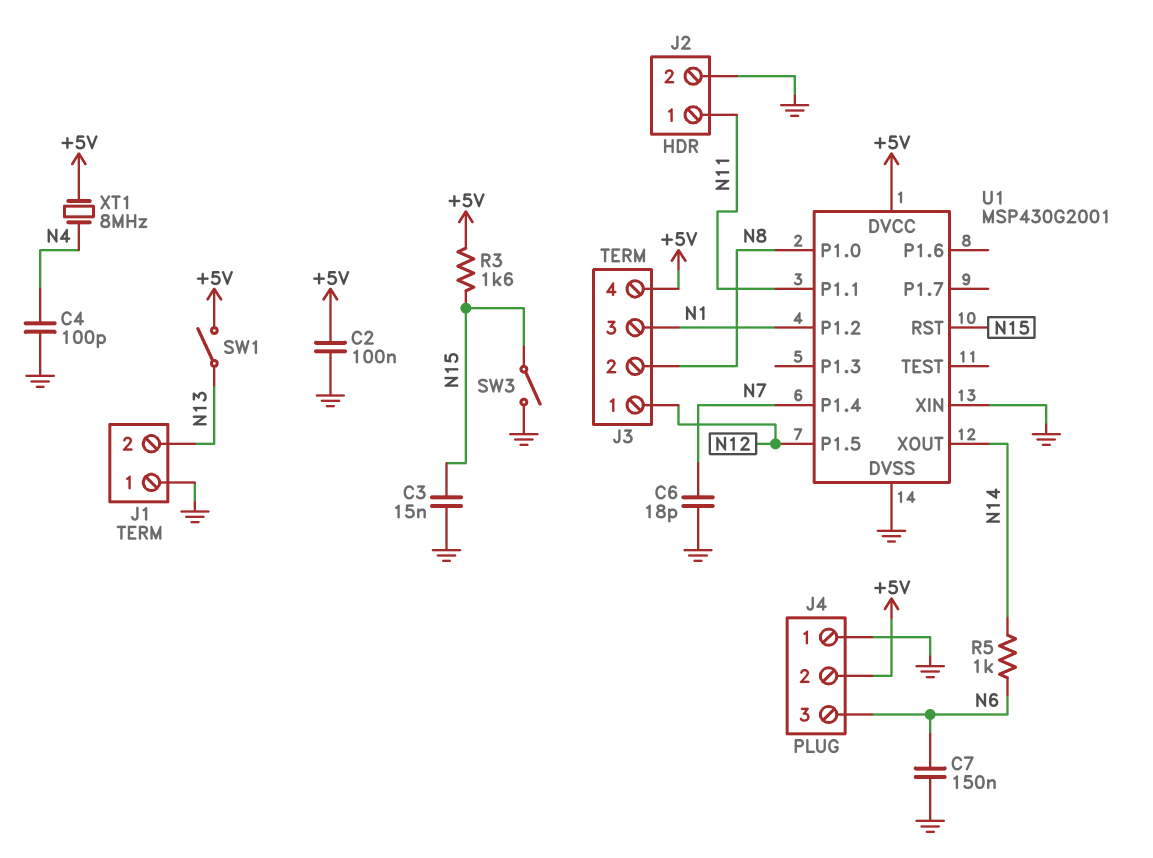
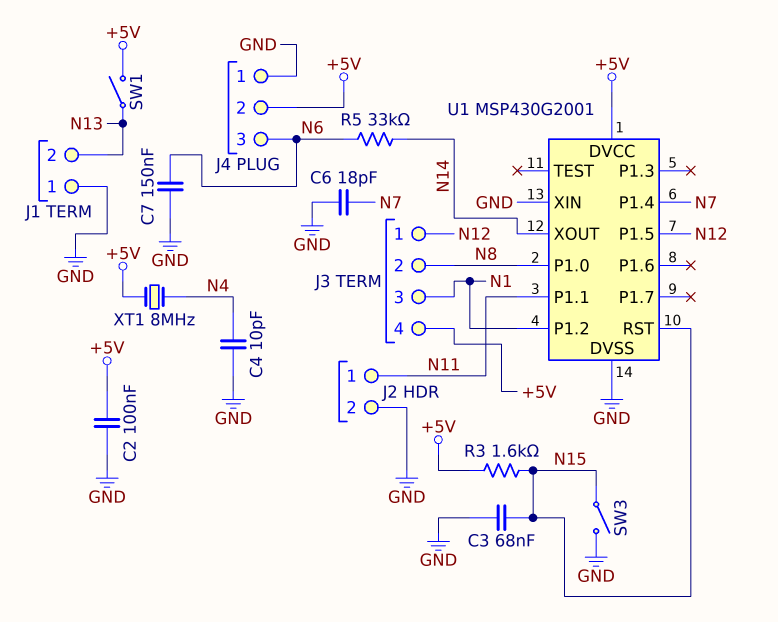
C3: 15nF (GND, N15) -> 68nF (GND, N15)
C4: 100pF (GND, N4) -> 10pF (GND, N4)
R5: 1k (N6, N14) -> 33k (N6, N14)

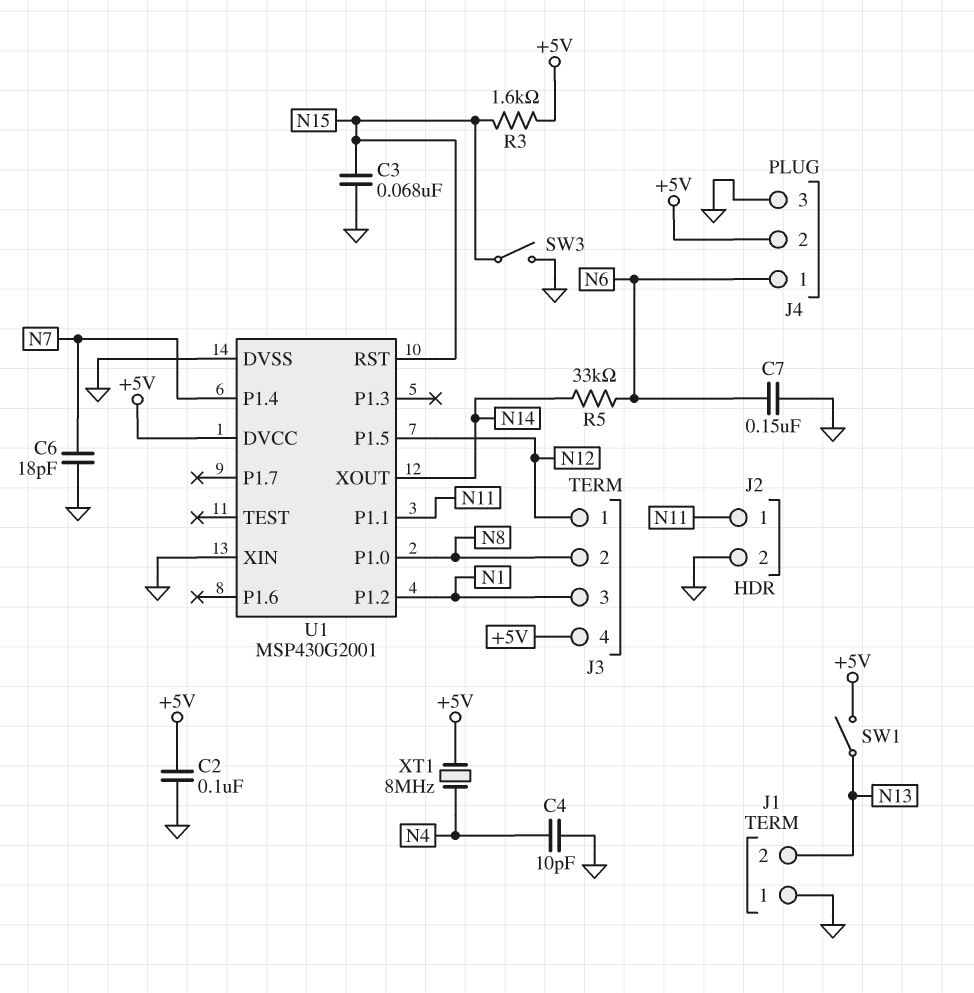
J4 pin 1: GND -> N6
J4 pin 3: N6 -> GND

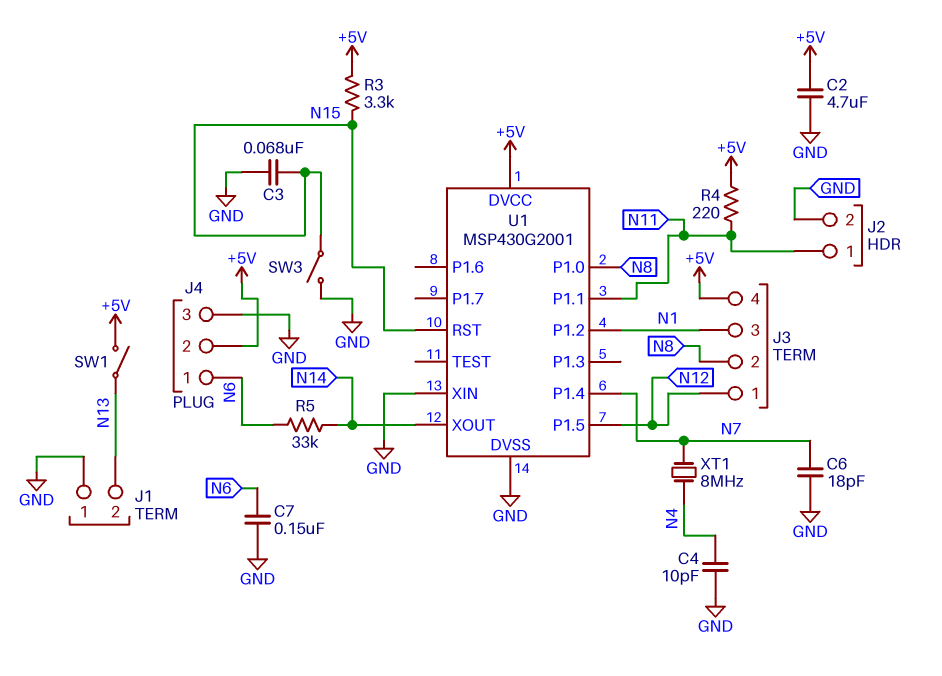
C2: 100nF (+5V, GND) -> 4.7uF (+5V, GND)
R3: 1.6k (+5V, N15) -> 3.3k (+5V, N15)
R4: none -> 220 (+5V, N11)
XT1: 8MHz (+5V, N4) -> 8MHz (N4, N7)

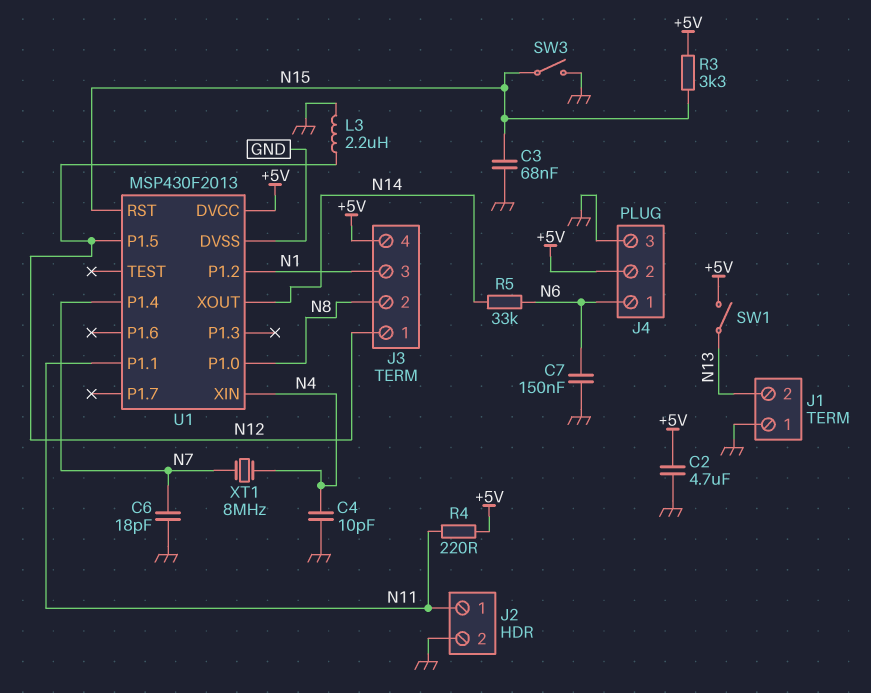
L3: none -> 2.2uH (GND, N12)
U1: MSP430G2001 -> MSP430F2013
U1 pin XIN: GND -> N4

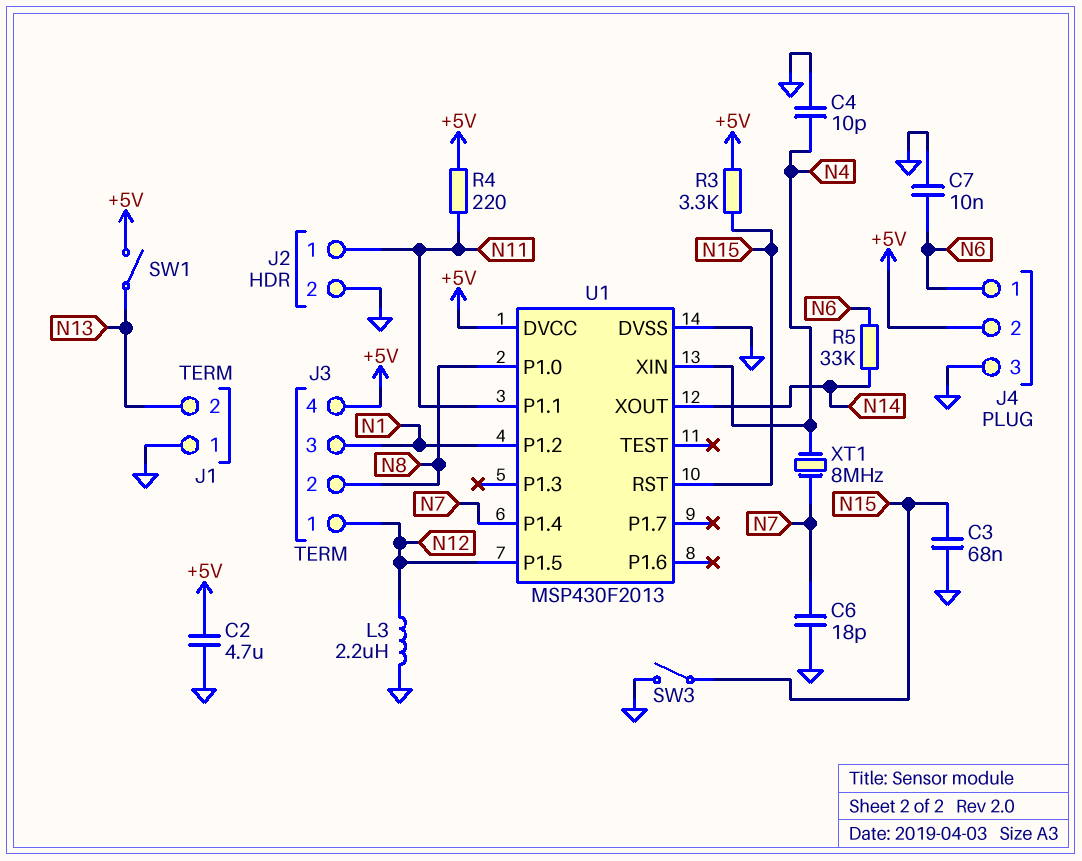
C7: 150nF (GND, N6) -> 10nF (GND, N6)

